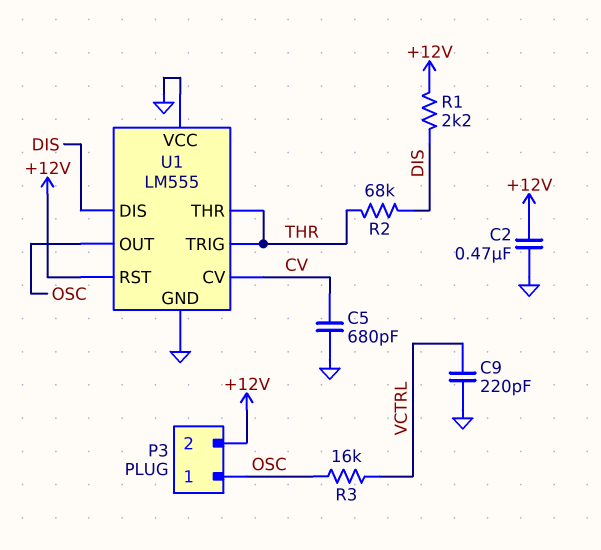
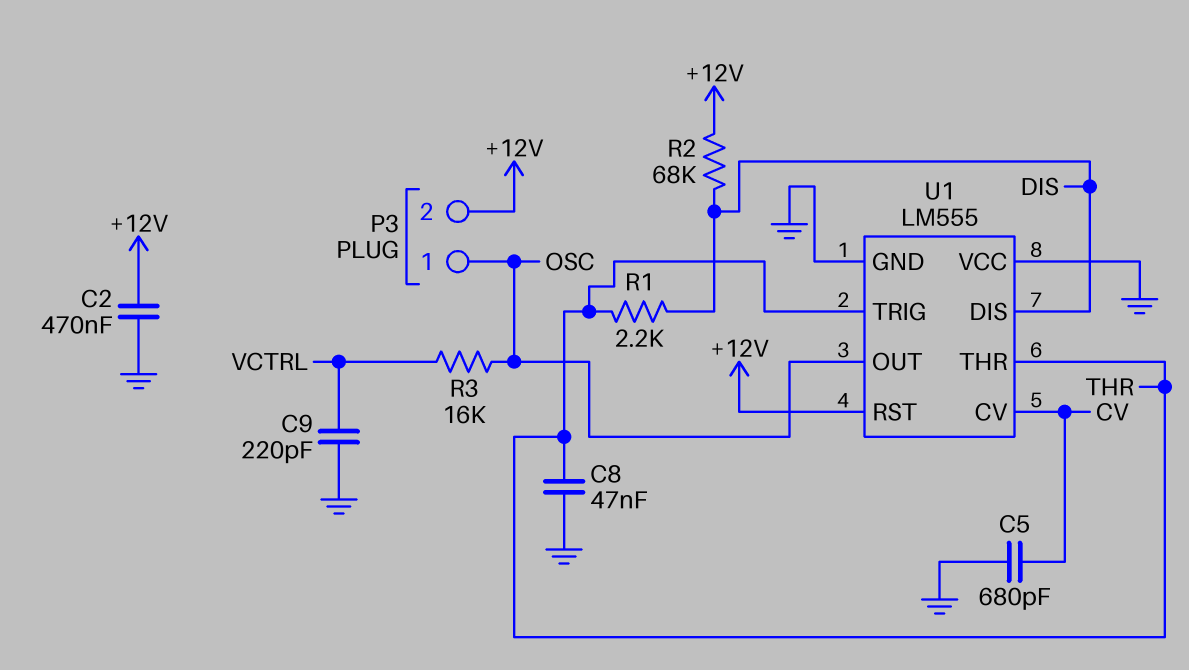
C8: none -> 47nF (GND, THR)
R1: 2.2k (+12V, DIS) -> 2.2k (DIS, THR)
R2: 68k (DIS, THR) -> 68k (+12V, DIS)

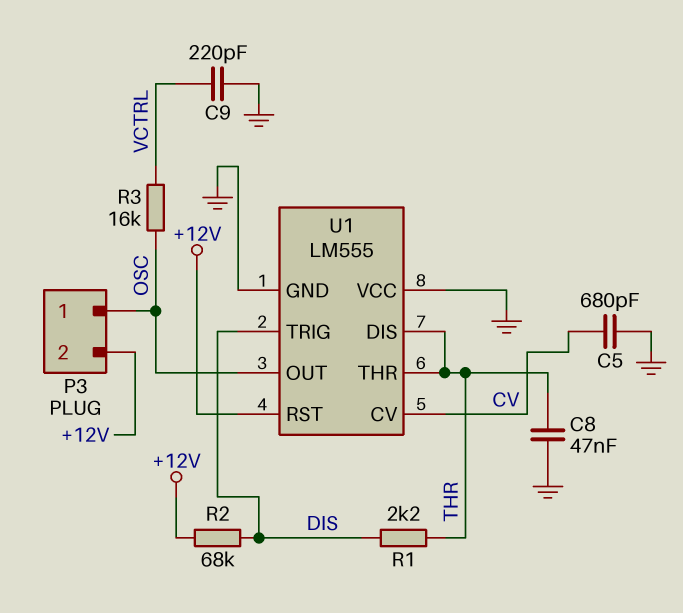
C2: 470nF (+12V, GND) -> none
U1 pin DIS: DIS -> THR
U1 pin TRIG: THR -> DIS

